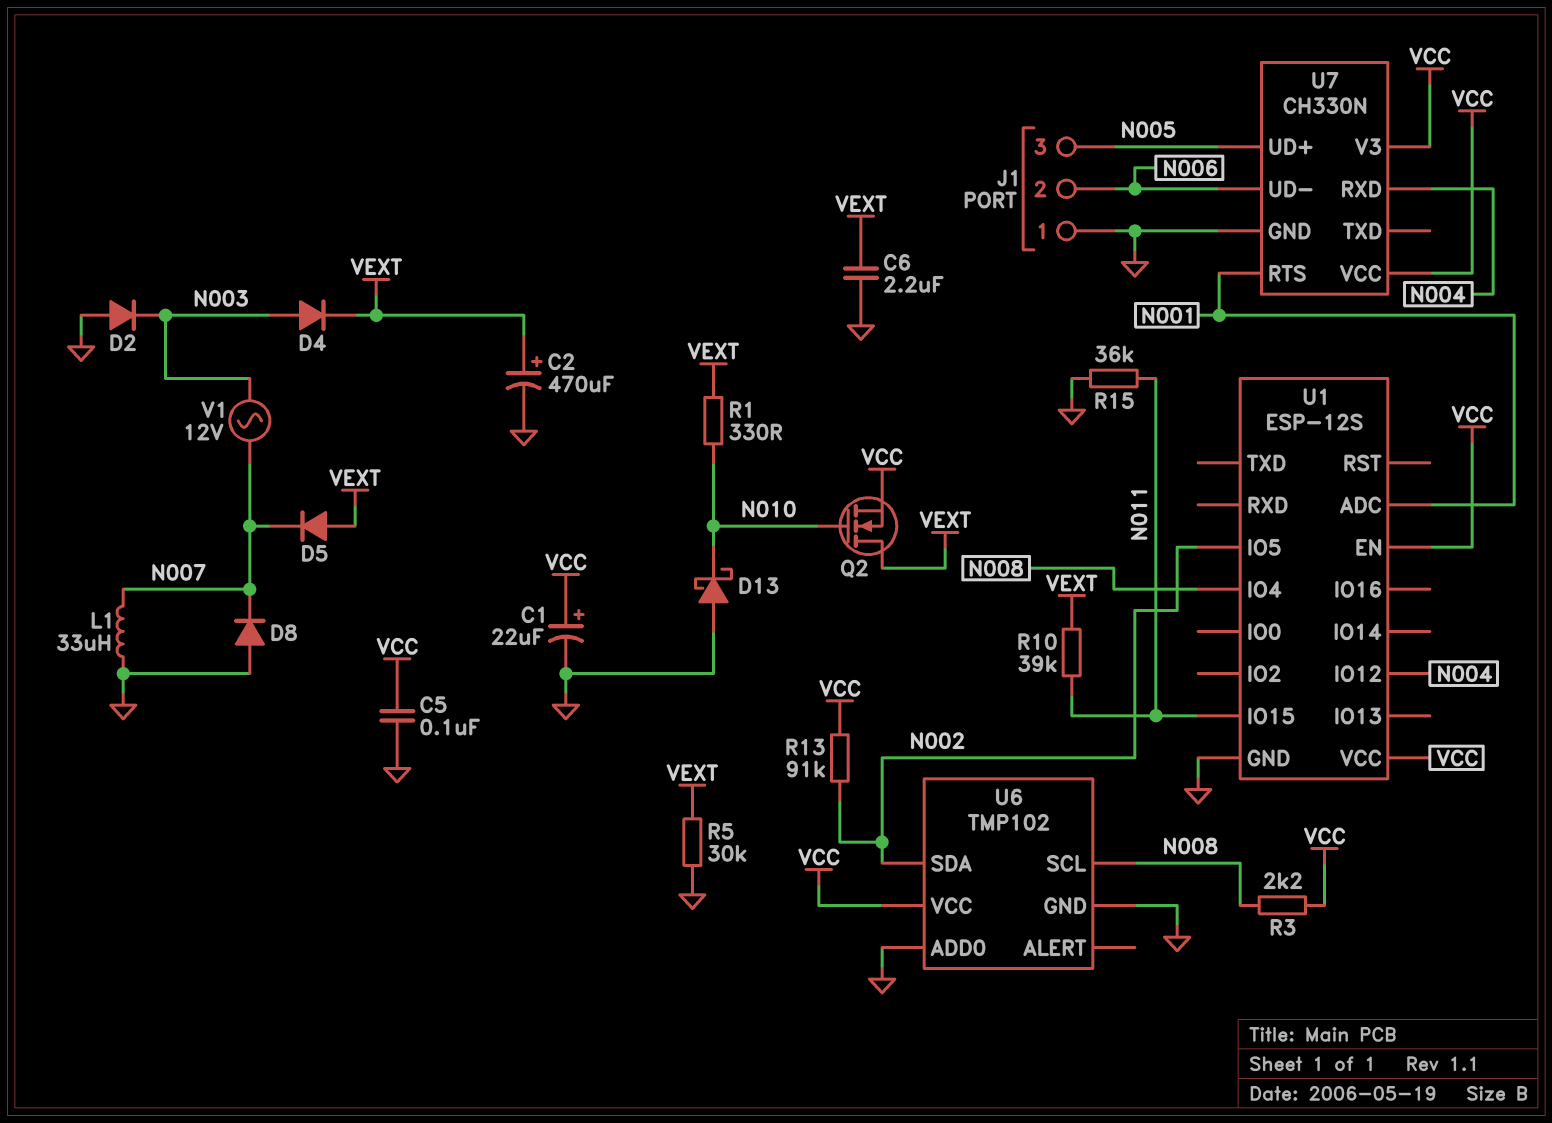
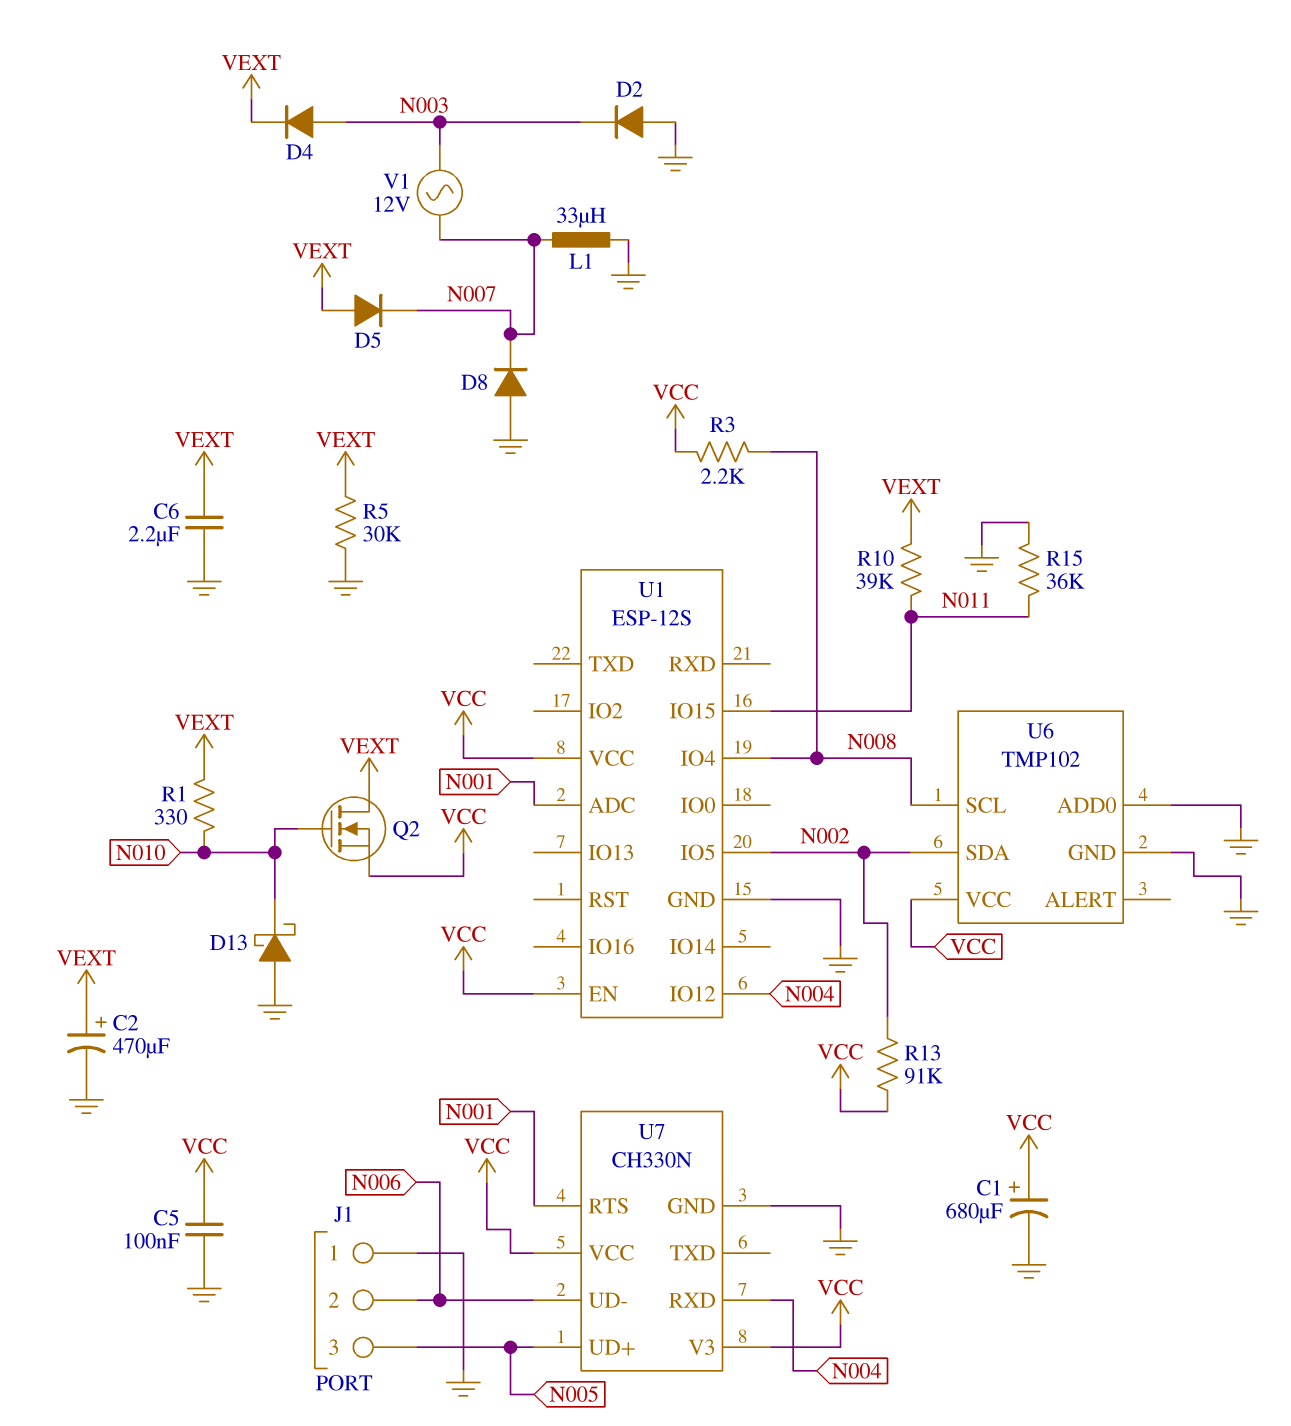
C1: 22uF (plus VCC, minus GND) -> 680uF (plus VCC, minus GND)

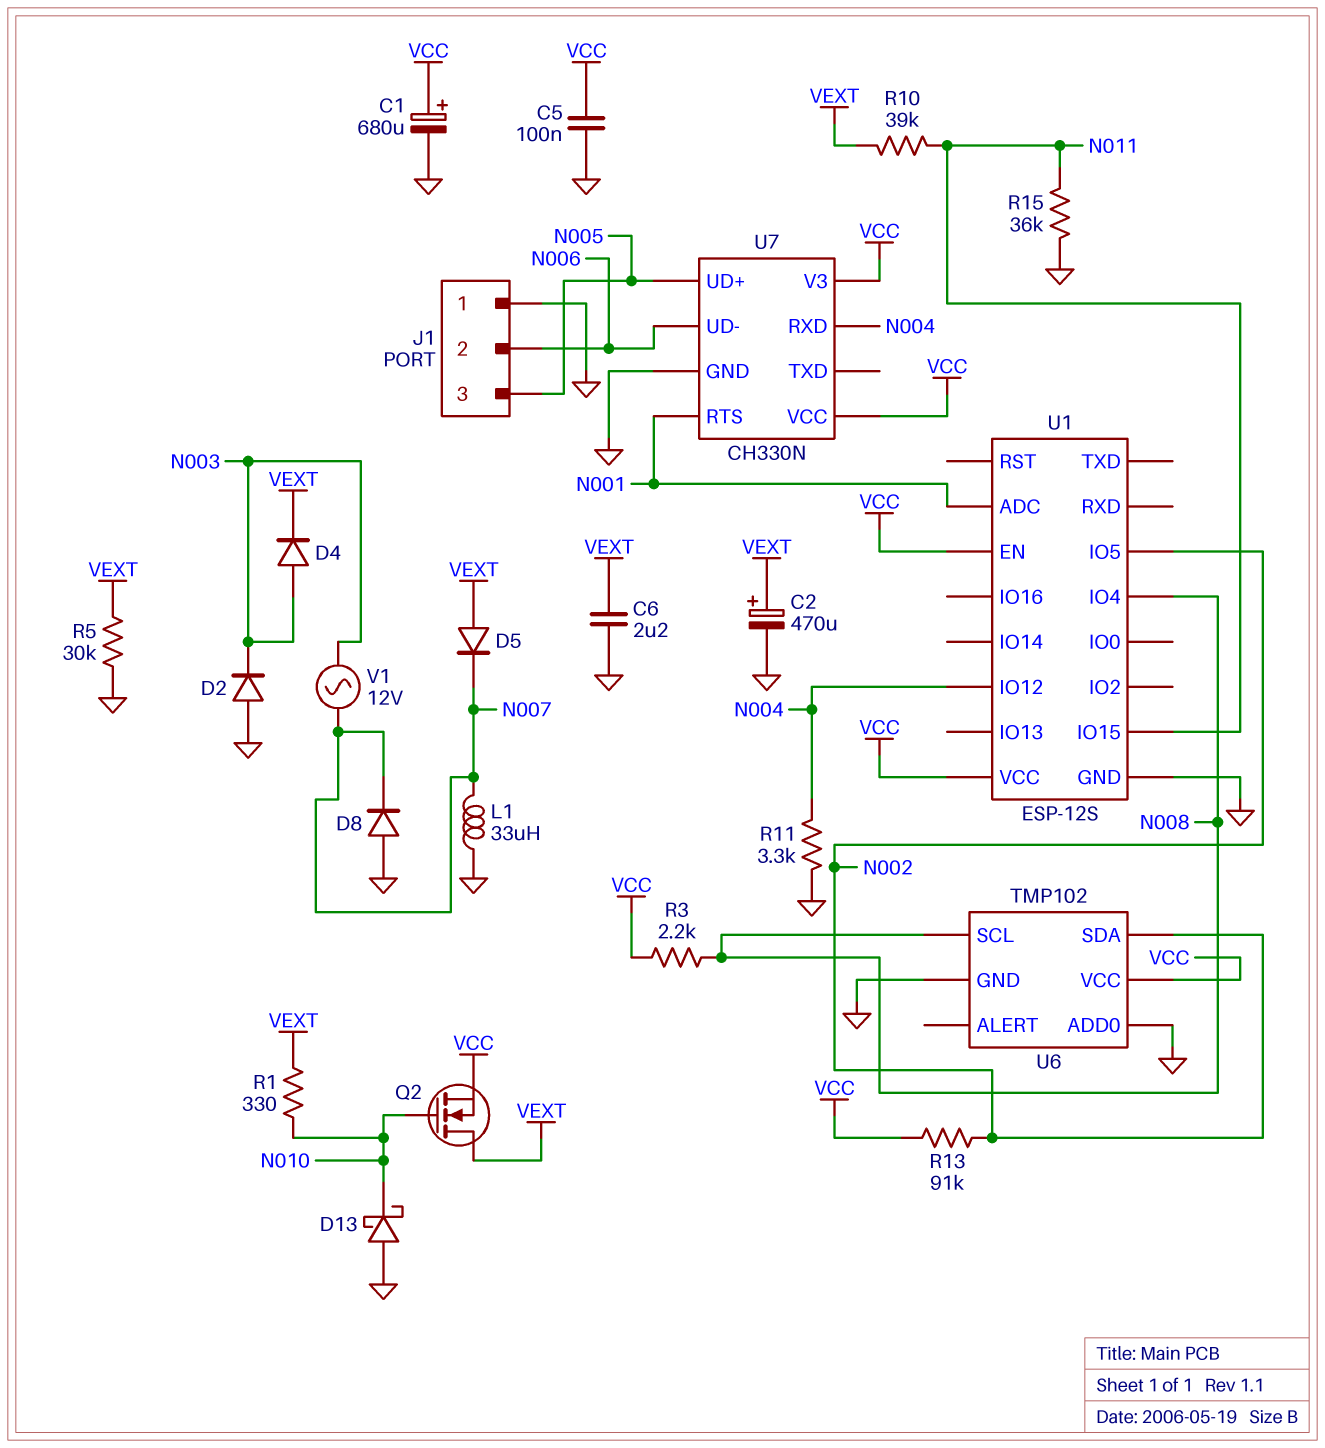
R11: none -> 3.3k (GND, N004)

